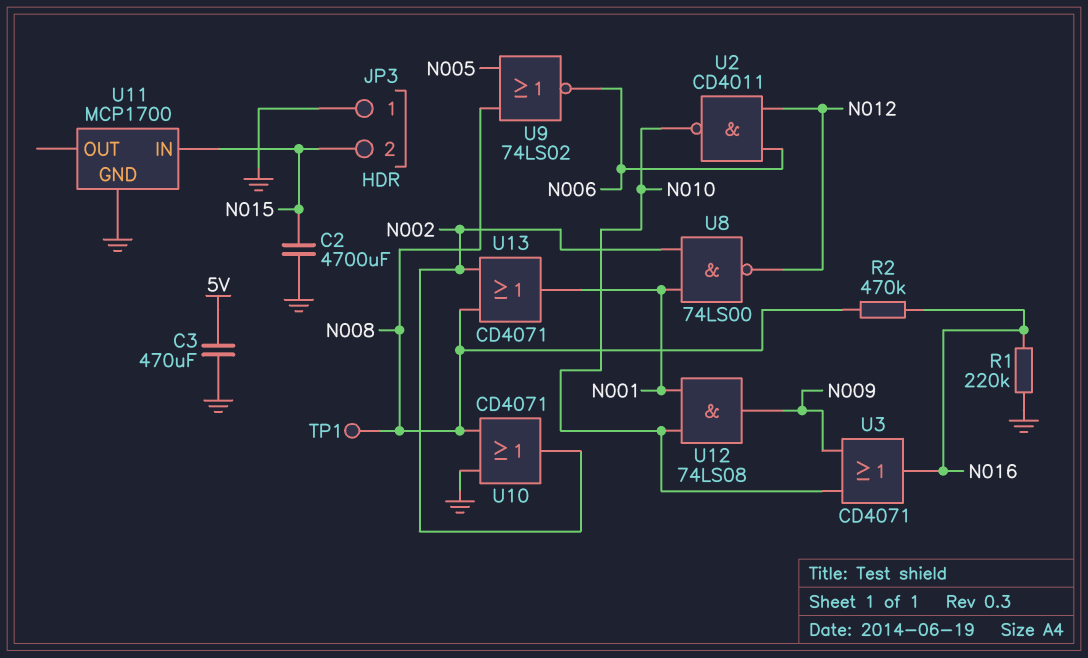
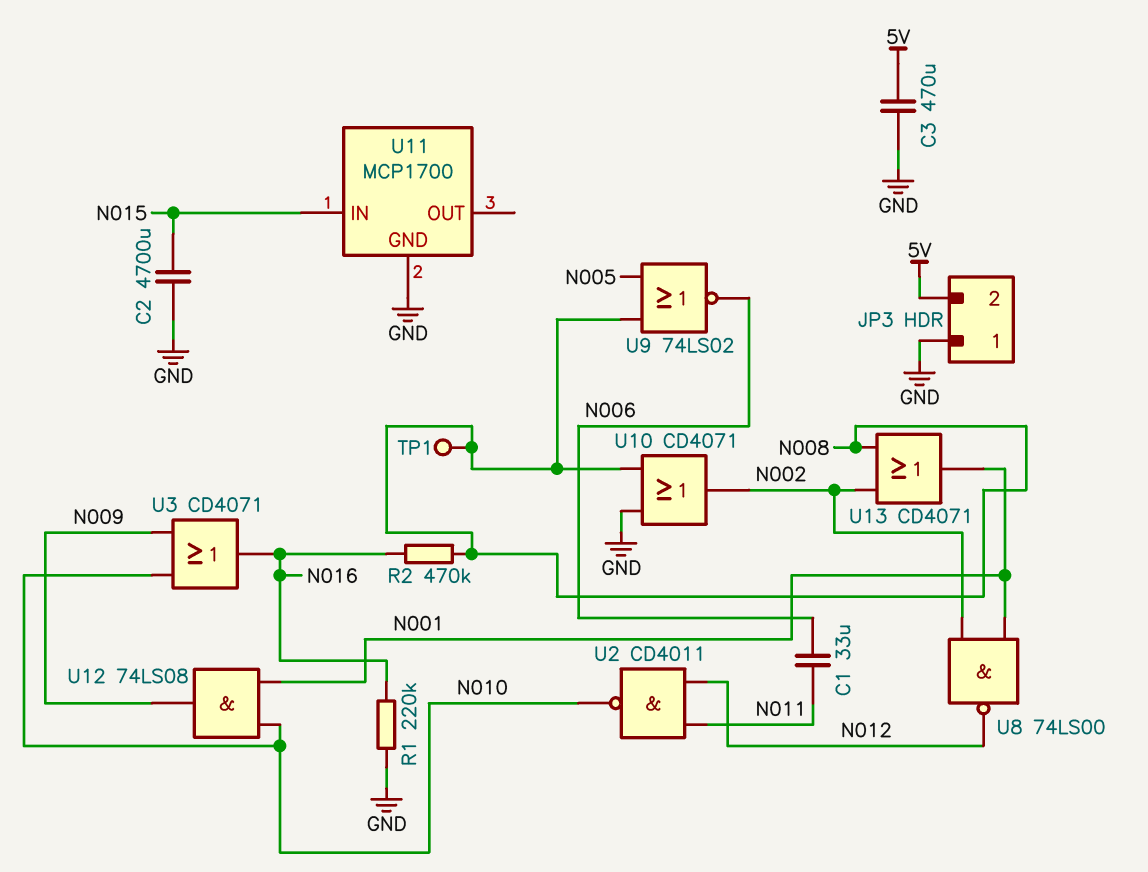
C1: none -> 33uF (N006, N011)
JP3 pin 2: N015 -> 5V
U2: NAND CD4011 (in N006, in N012, out N010) -> NAND CD4011 (in N011, in N012, out N010)

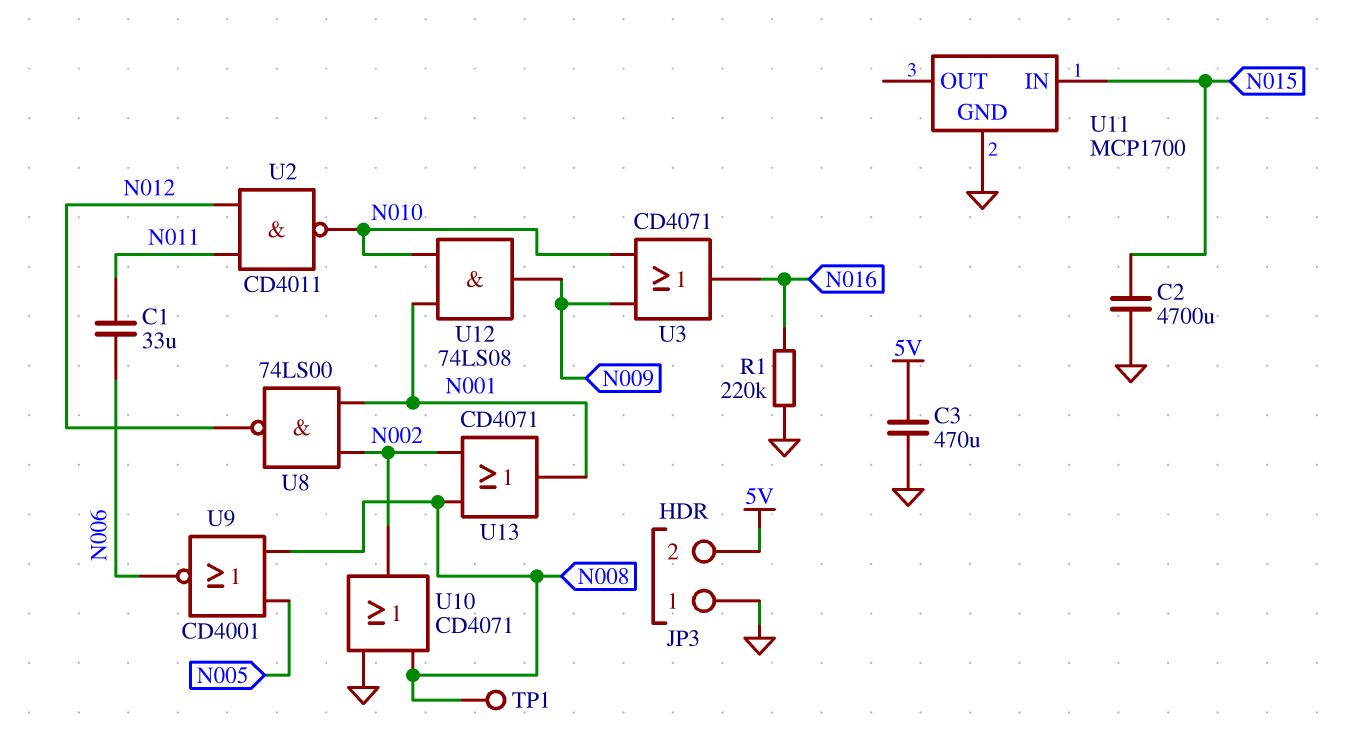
R2: 470k (N008, N016) -> none
U9: NOR 74LS02 (in N005, in N008, out N006) -> NOR CD4001 (in N005, in N008, out N006)

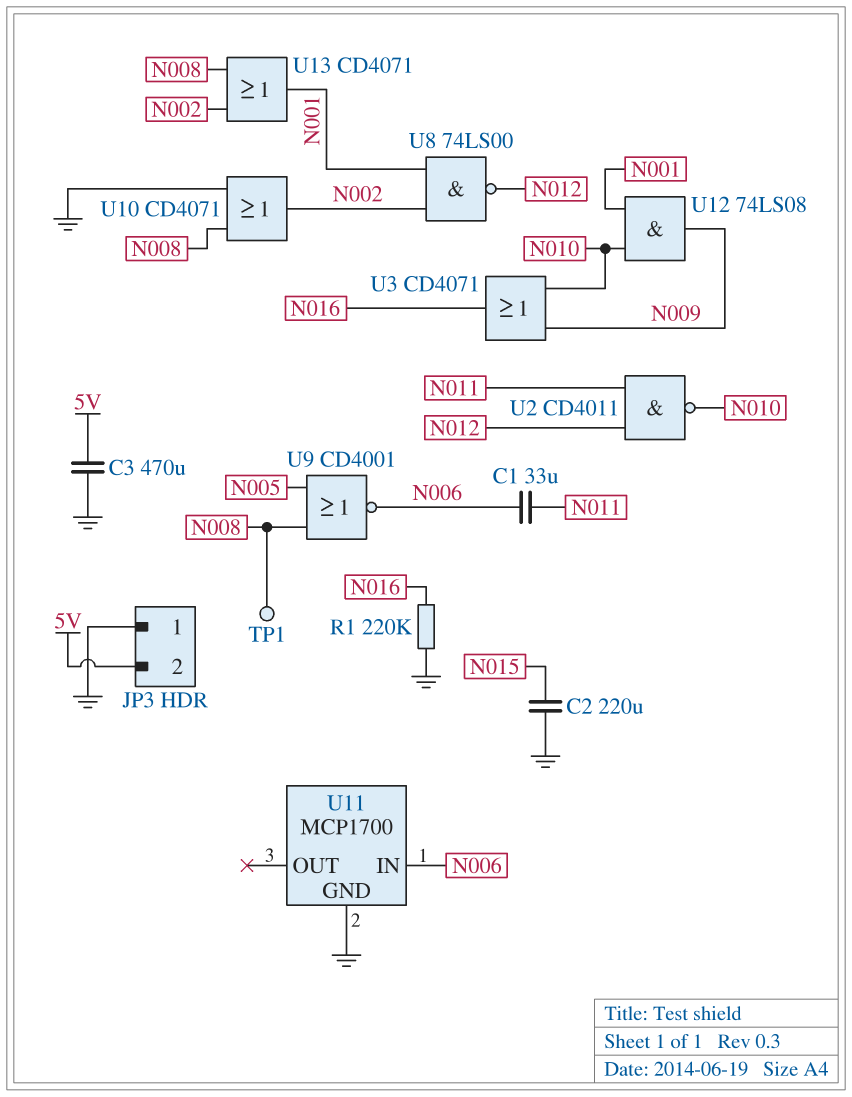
C2: 4700uF (GND, N015) -> 220uF (GND, N015)
U11 pin IN: N015 -> N006

